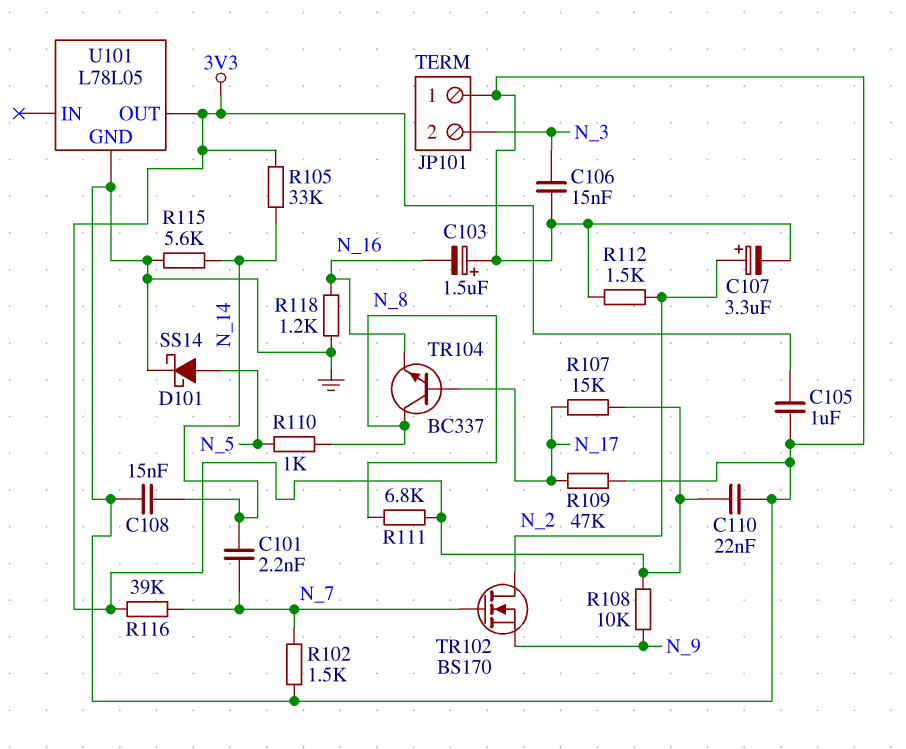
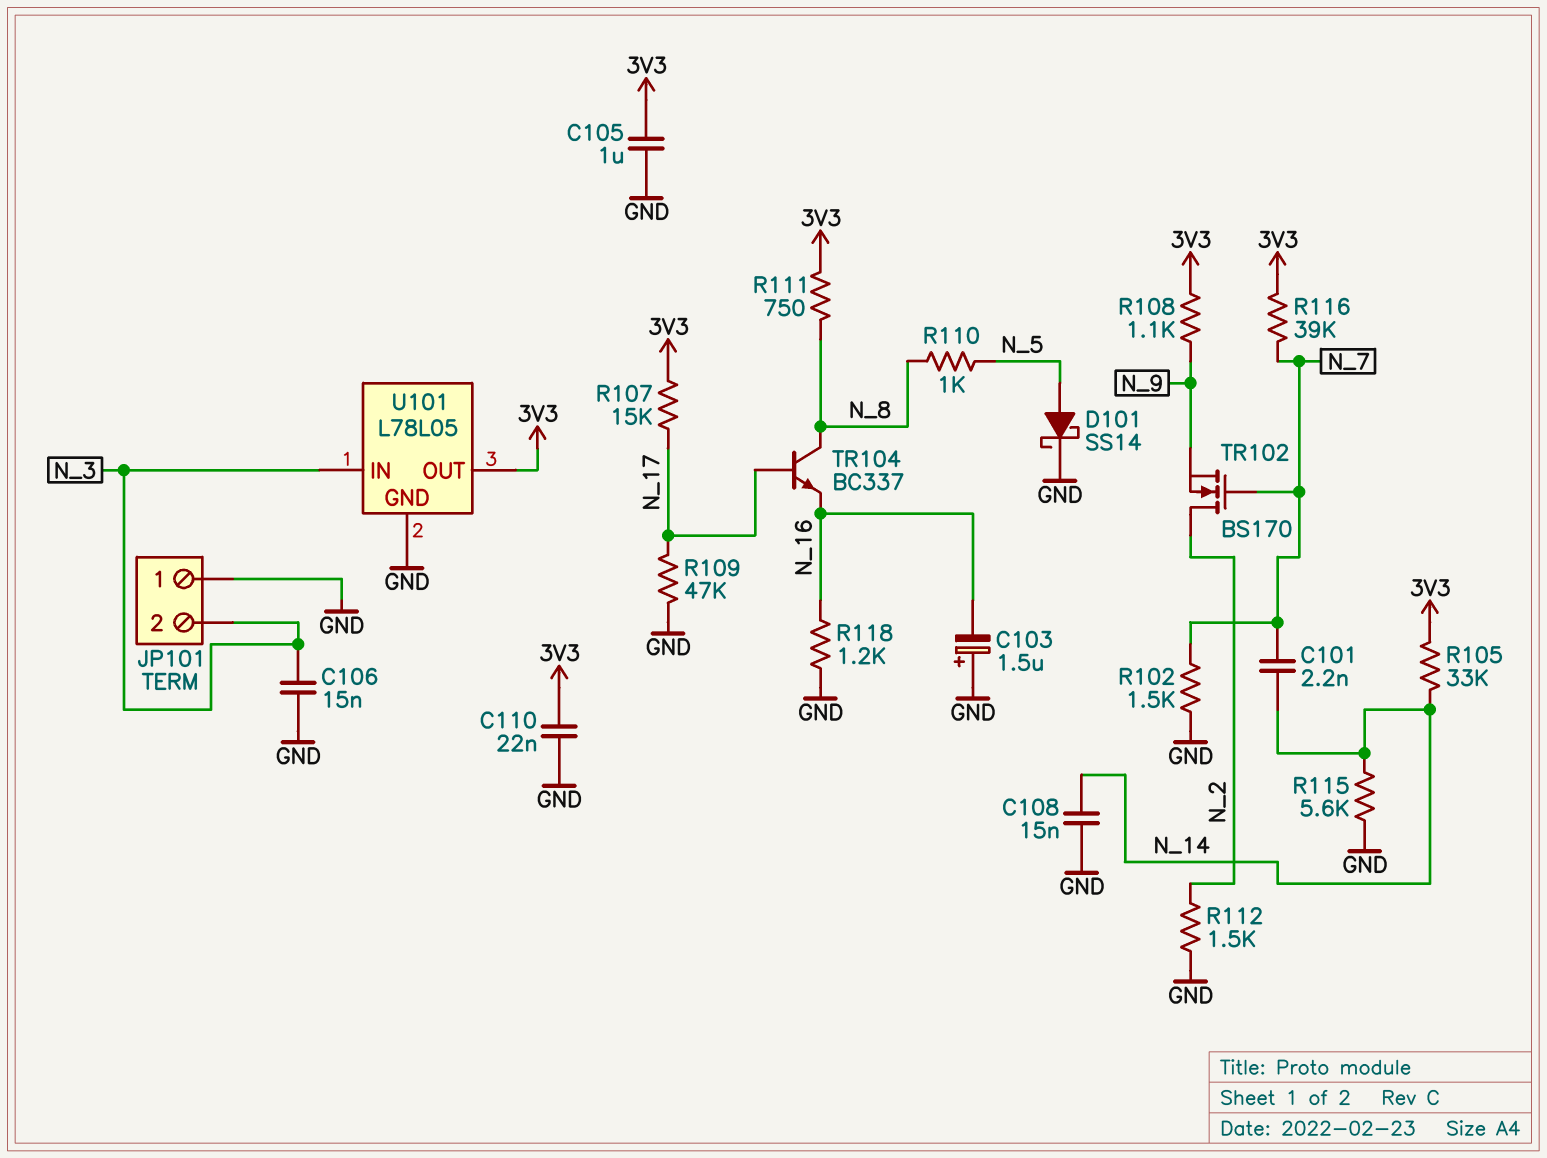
C107: 3.3uF (plus N_2, minus GND) -> none
R108: 10k (3V3, N_9) -> 1.1k (3V3, N_9)
R111: 6.8k (3V3, N_8) -> 750 (3V3, N_8)
U101 pin IN: none -> N_3

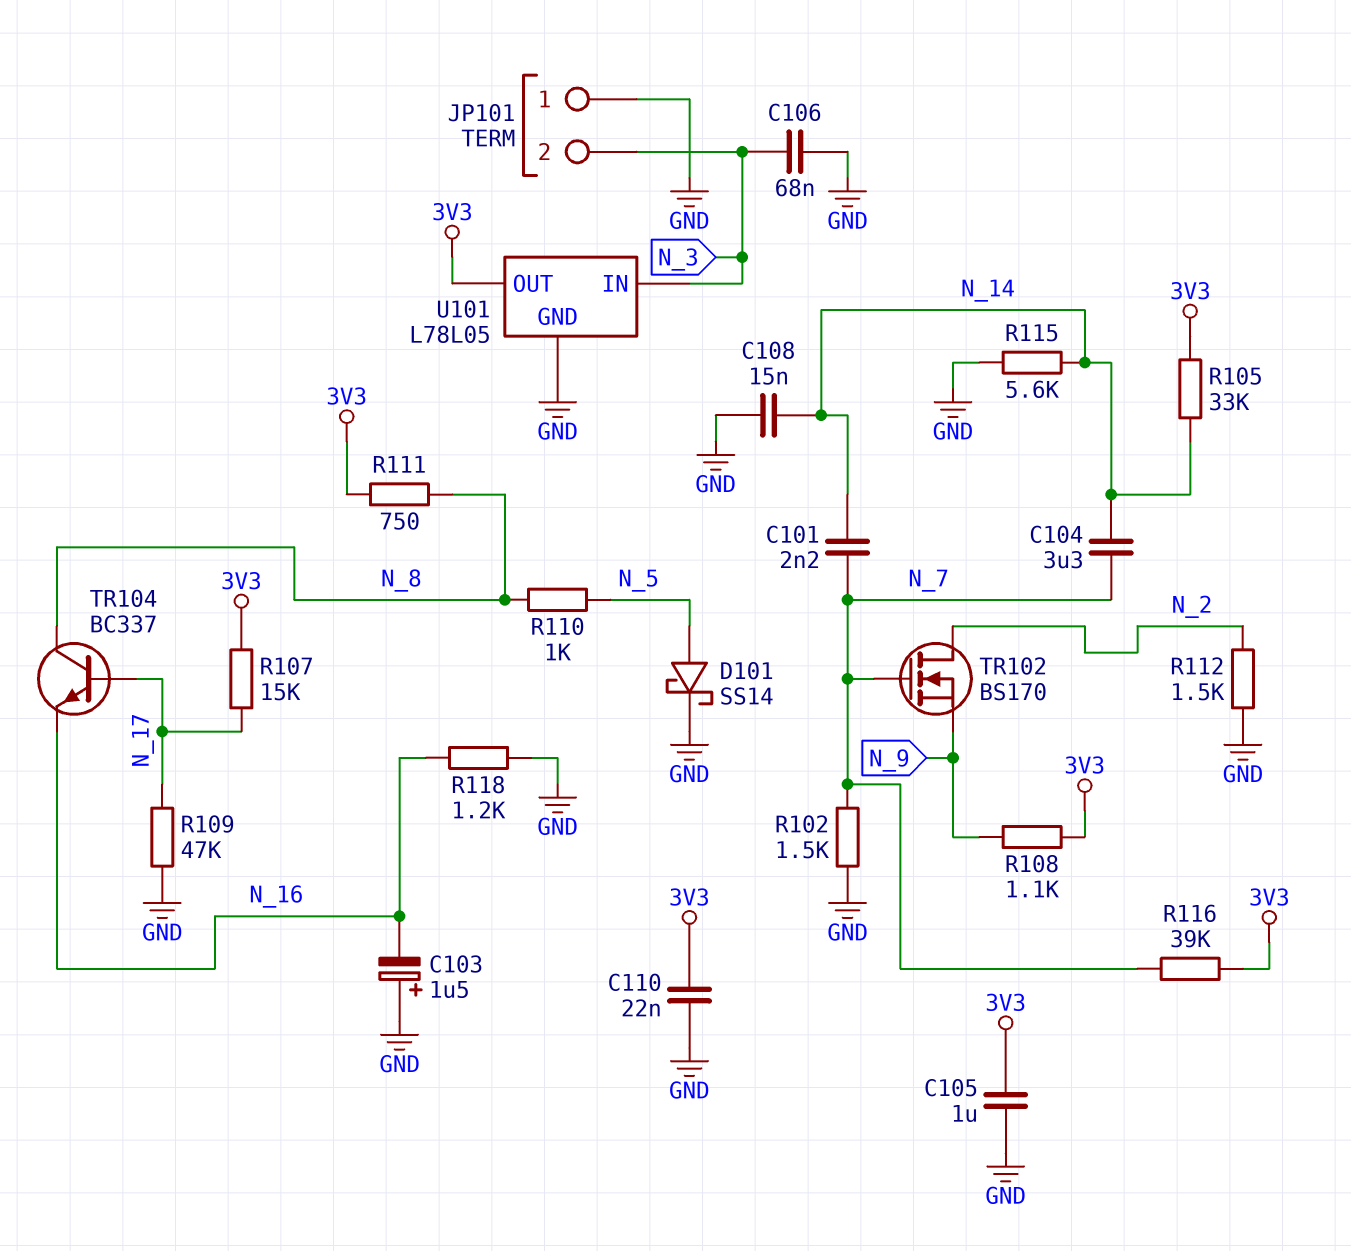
C104: none -> 3.3uF (N_7, N_14)
C106: 15nF (GND, N_3) -> 68nF (GND, N_3)

